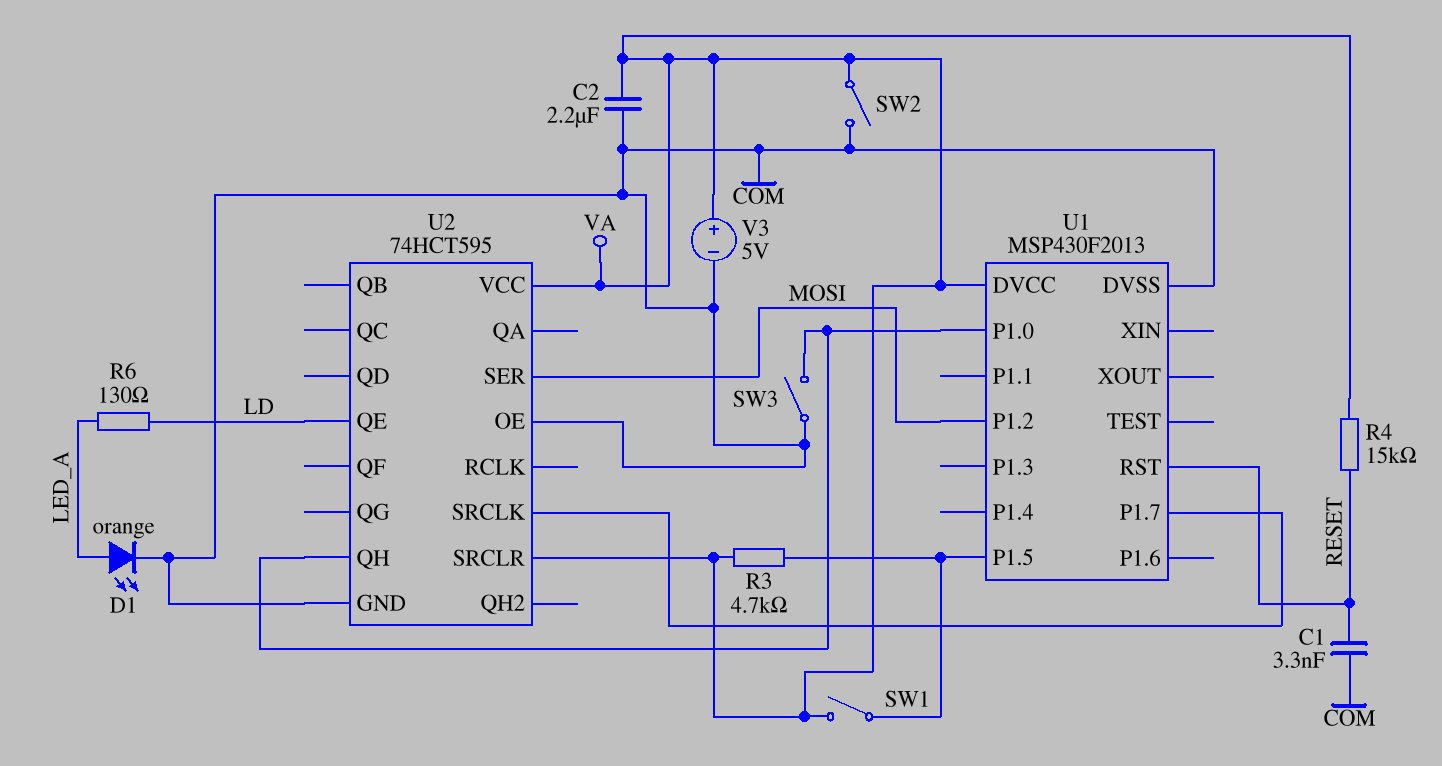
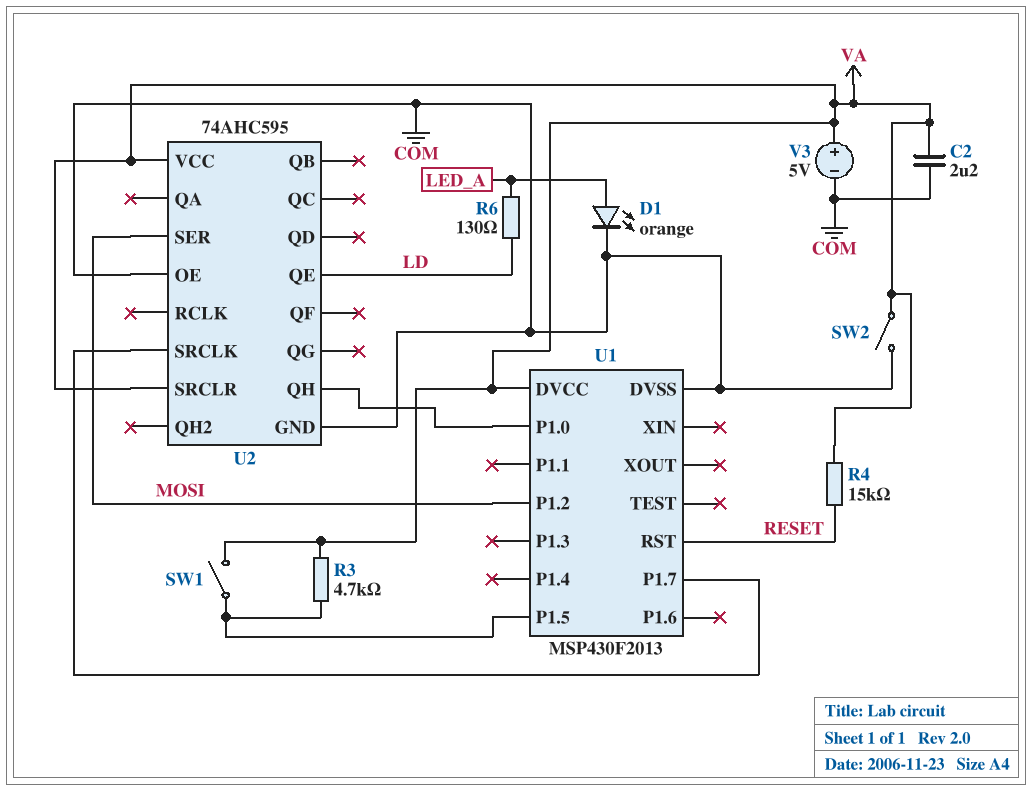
C1: 3.3nF (COM, RESET) -> none
SW3: switch (COM, U1/P1.0) -> none
U2: 74HCT595 -> 74AHC595

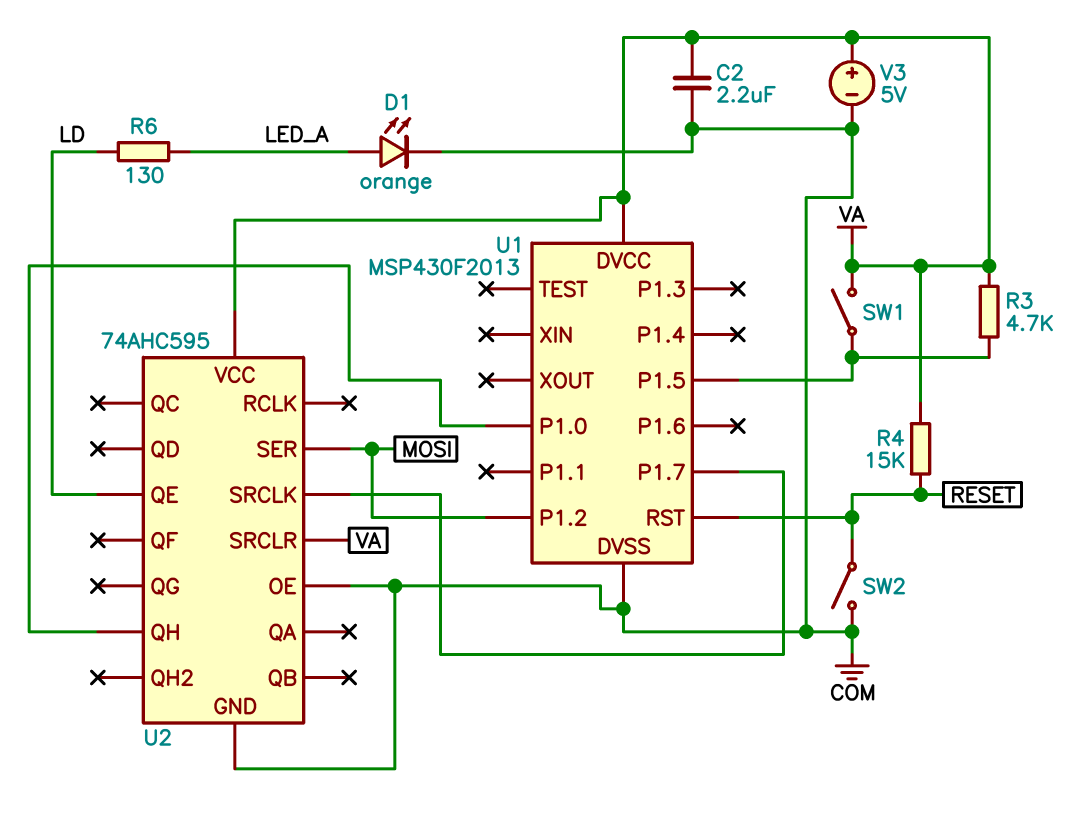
SW2: switch (COM, VA) -> switch (COM, RESET)

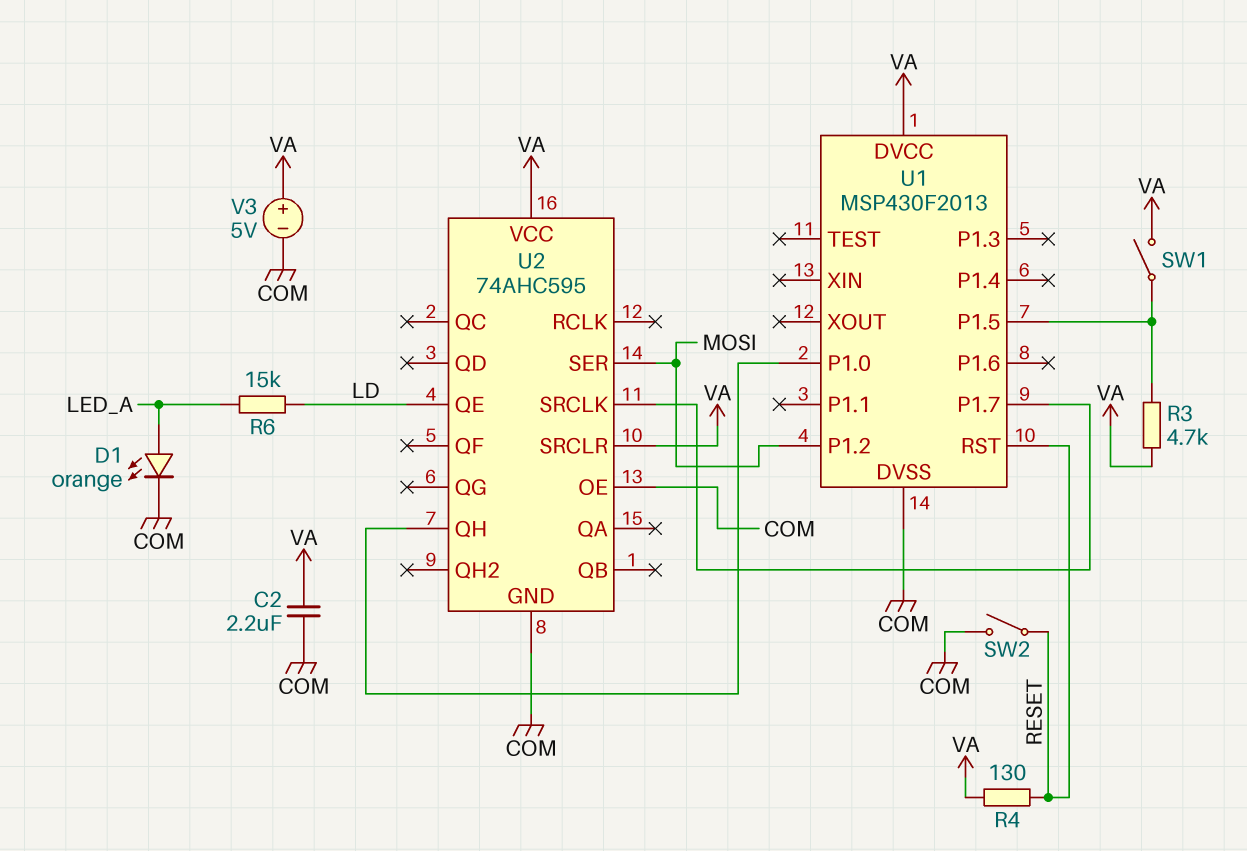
R4: 15k (RESET, VA) -> 130 (RESET, VA)
R6: 130 (LD, LED_A) -> 15k (LD, LED_A)

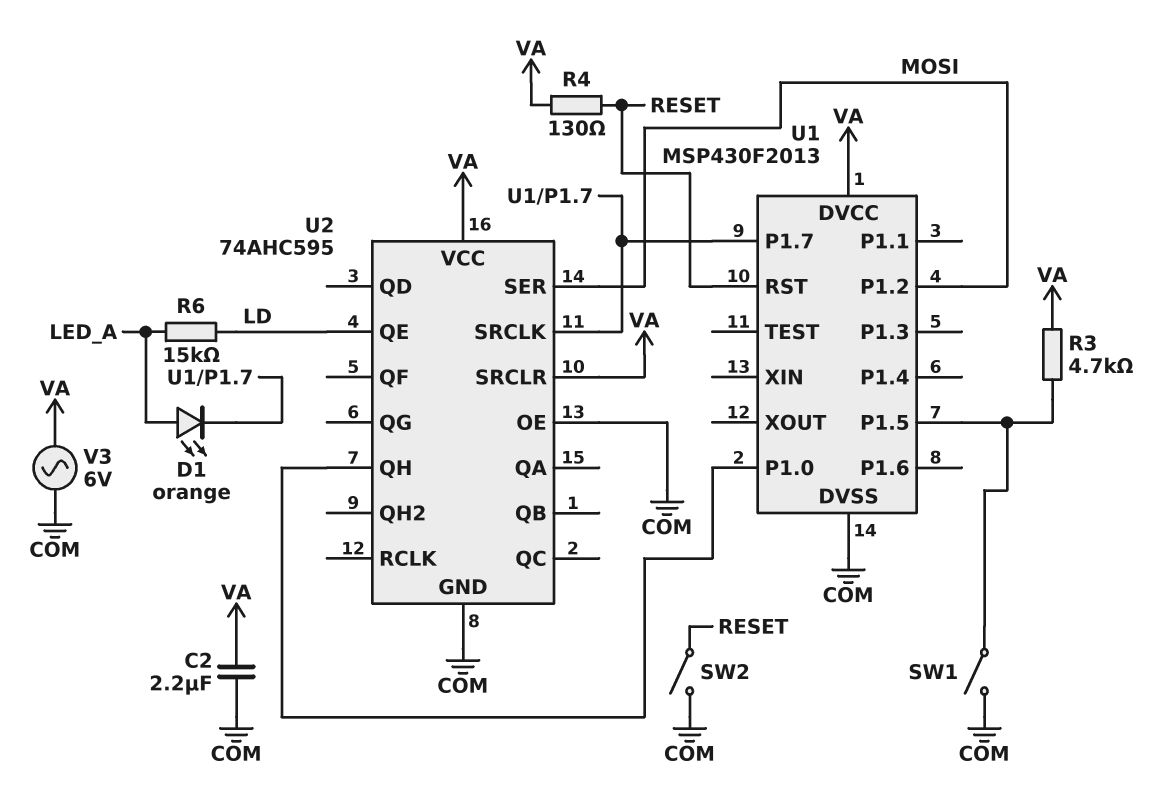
D1: LED orange (A LED_A, K COM) -> LED orange (A LED_A, K U1/P1.7)
SW1: switch (U1/P1.5, VA) -> switch (COM, U1/P1.5)
V3: 5V (plus VA, minus COM) -> AC 6V (COM, VA)

